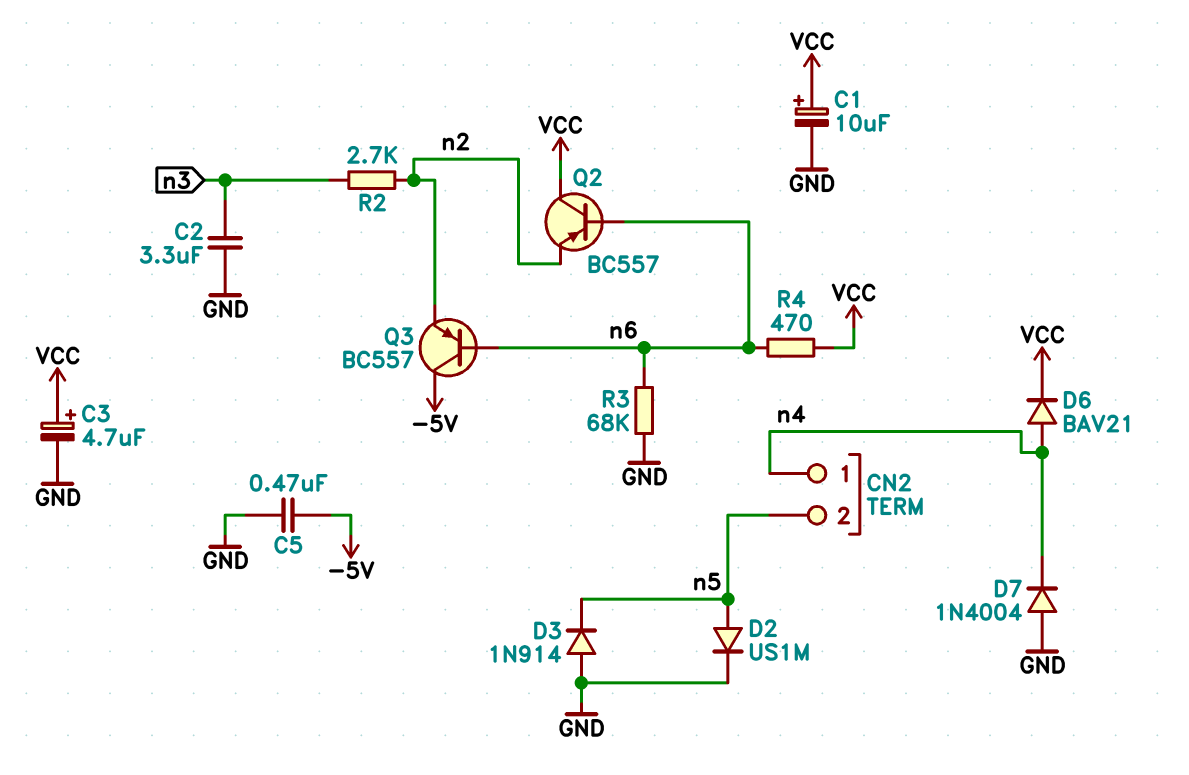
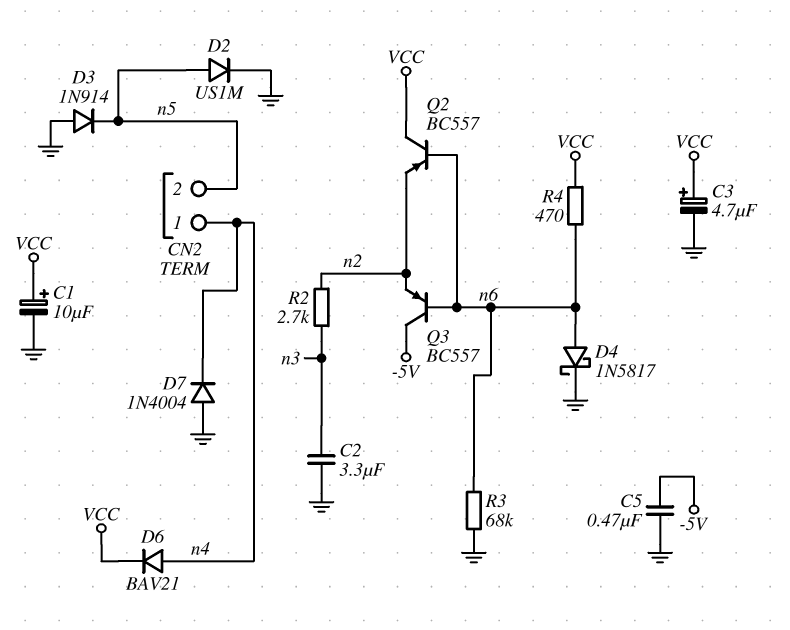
D4: none -> schottky 1N5817 (A n6, K GND)

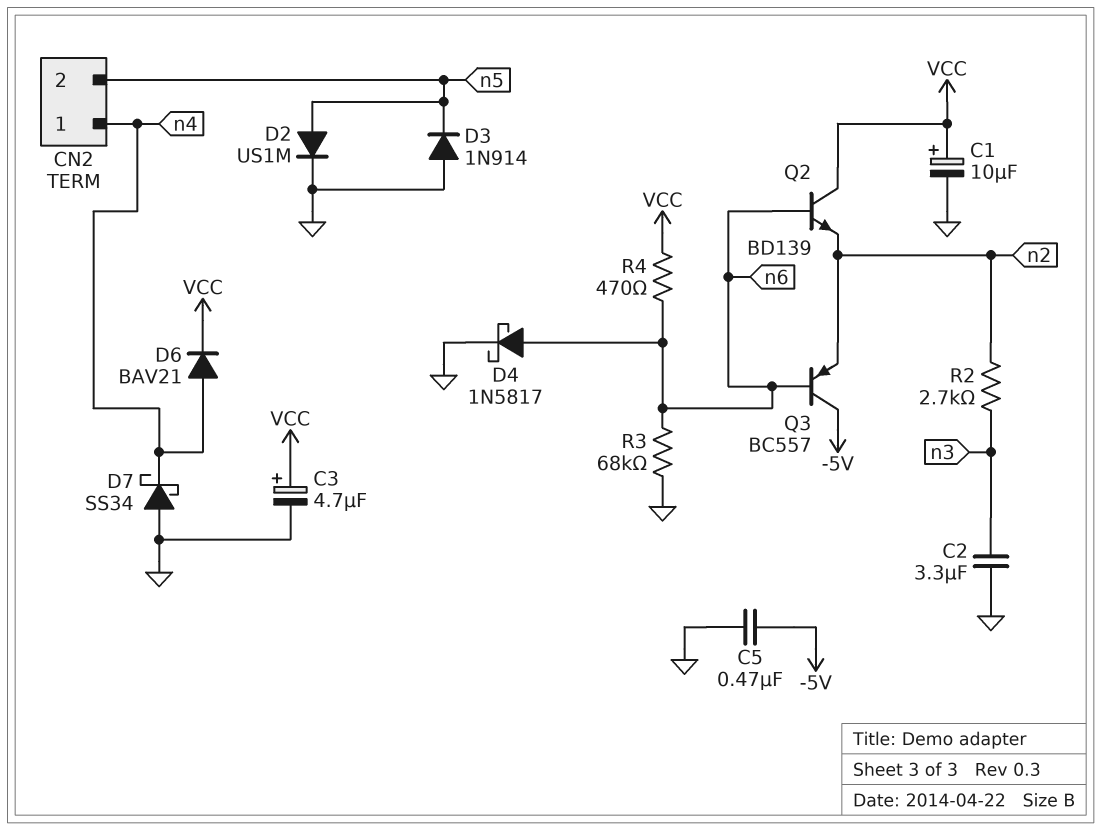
D7: diode 1N4004 (A GND, K n4) -> schottky SS34 (A GND, K n4)
Q2: PNP BC557 (B n6, C VCC, E n2) -> NPN BD139 (B n6, C VCC, E n2)

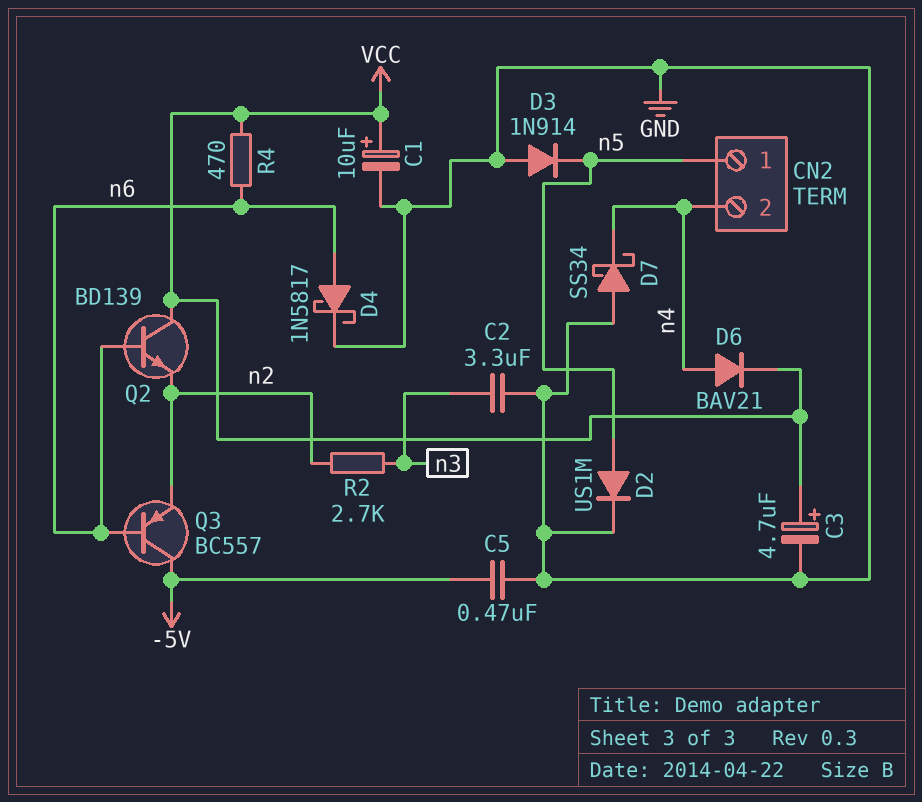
CN2 pin 1: n4 -> n5
CN2 pin 2: n5 -> n4
R3: 68k (GND, n6) -> none

